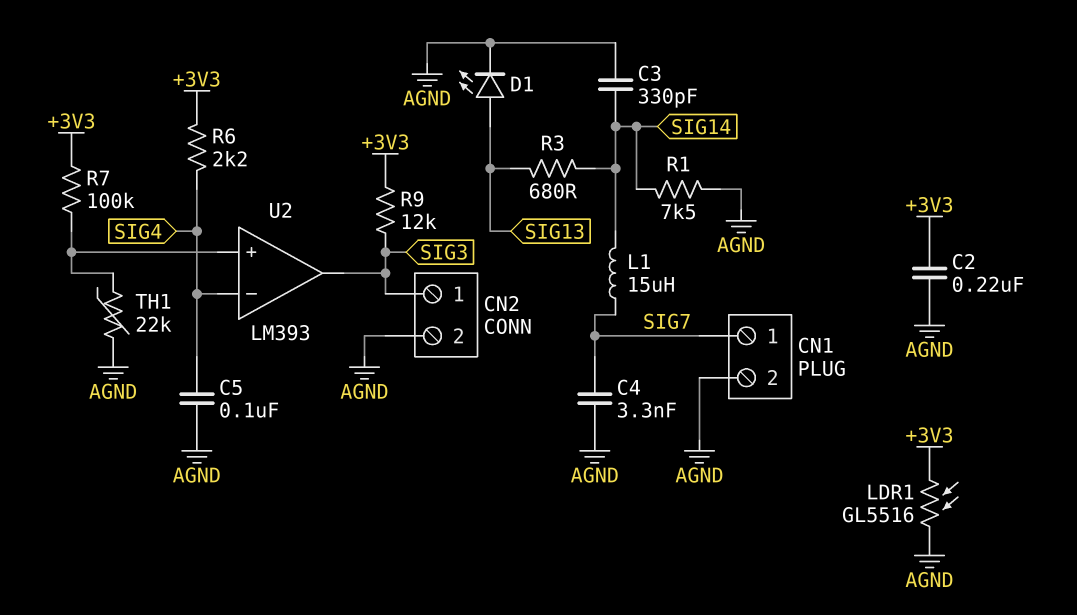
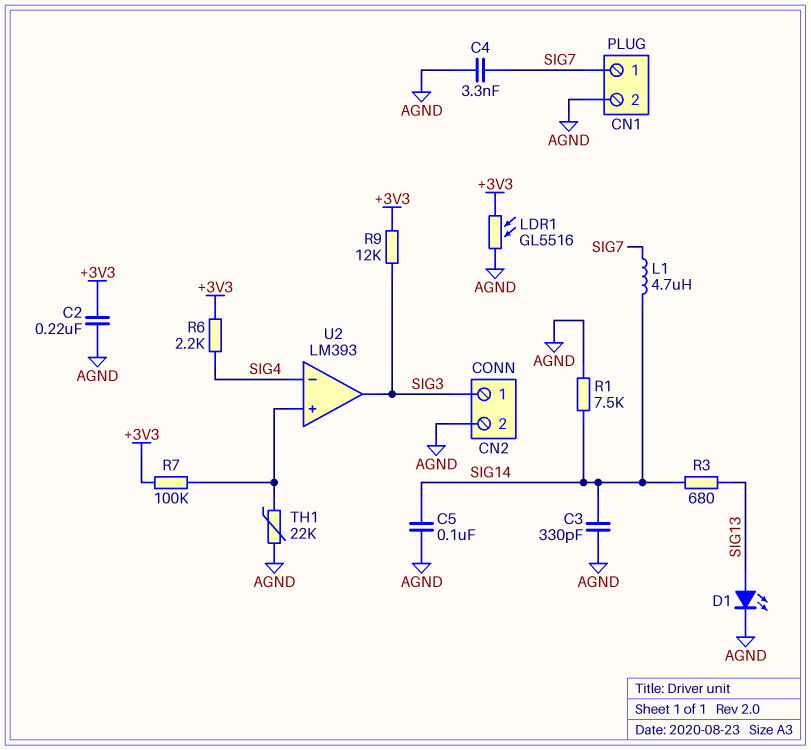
C5: 100nF (AGND, SIG4) -> 100nF (AGND, SIG14)
L1: 15uH (SIG7, SIG14) -> 4.7uH (SIG7, SIG14)

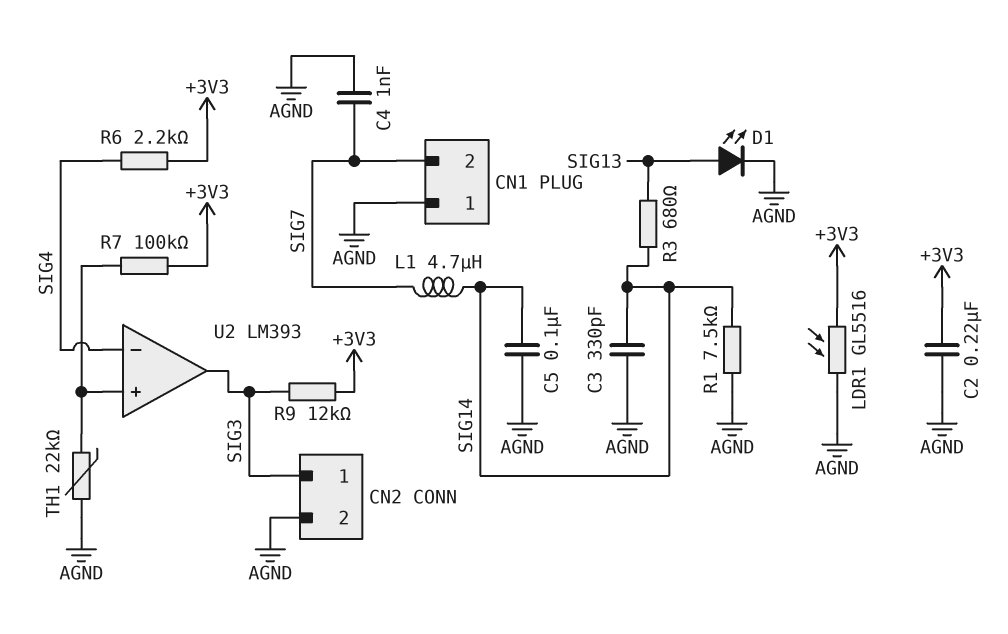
C4: 3.3nF (AGND, SIG7) -> 1nF (AGND, SIG7)
CN1 pin 1: SIG7 -> AGND
CN1 pin 2: AGND -> SIG7

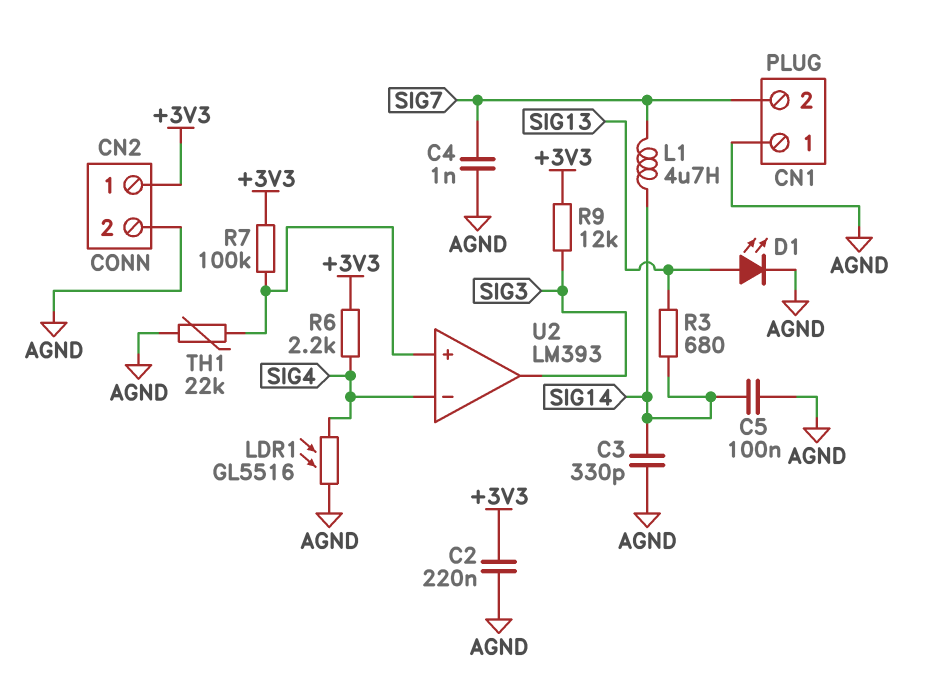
CN2 pin 1: SIG3 -> +3V3
LDR1: GL5516 (+3V3, AGND) -> GL5516 (AGND, SIG4)
R1: 7.5k (AGND, SIG14) -> none

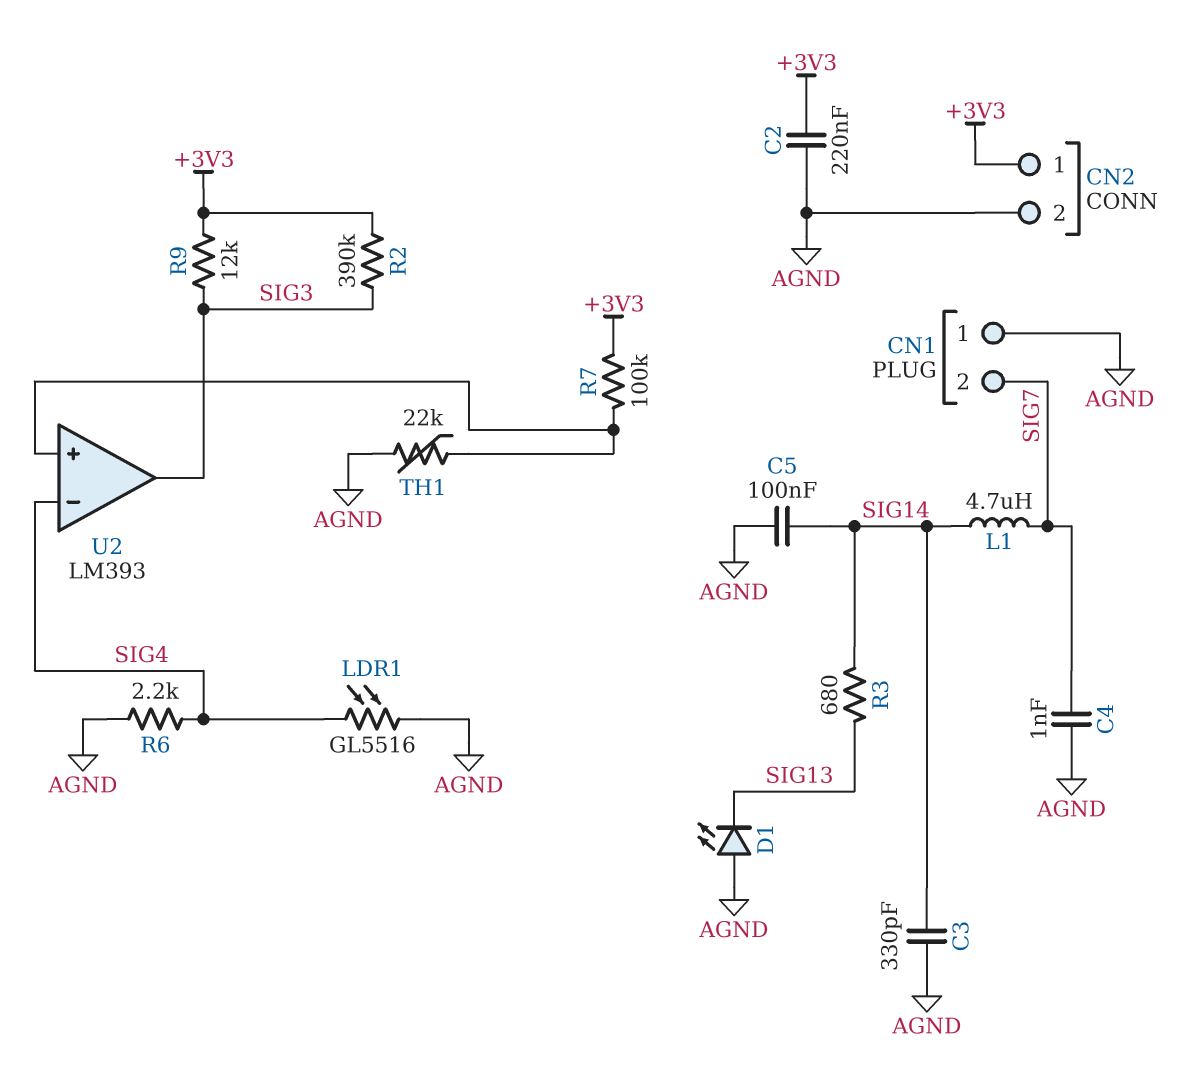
D1: LED (A SIG13, K AGND) -> LED (A AGND, K SIG13)
R2: none -> 390k (+3V3, SIG3)
R6: 2.2k (+3V3, SIG4) -> 2.2k (AGND, SIG4)

